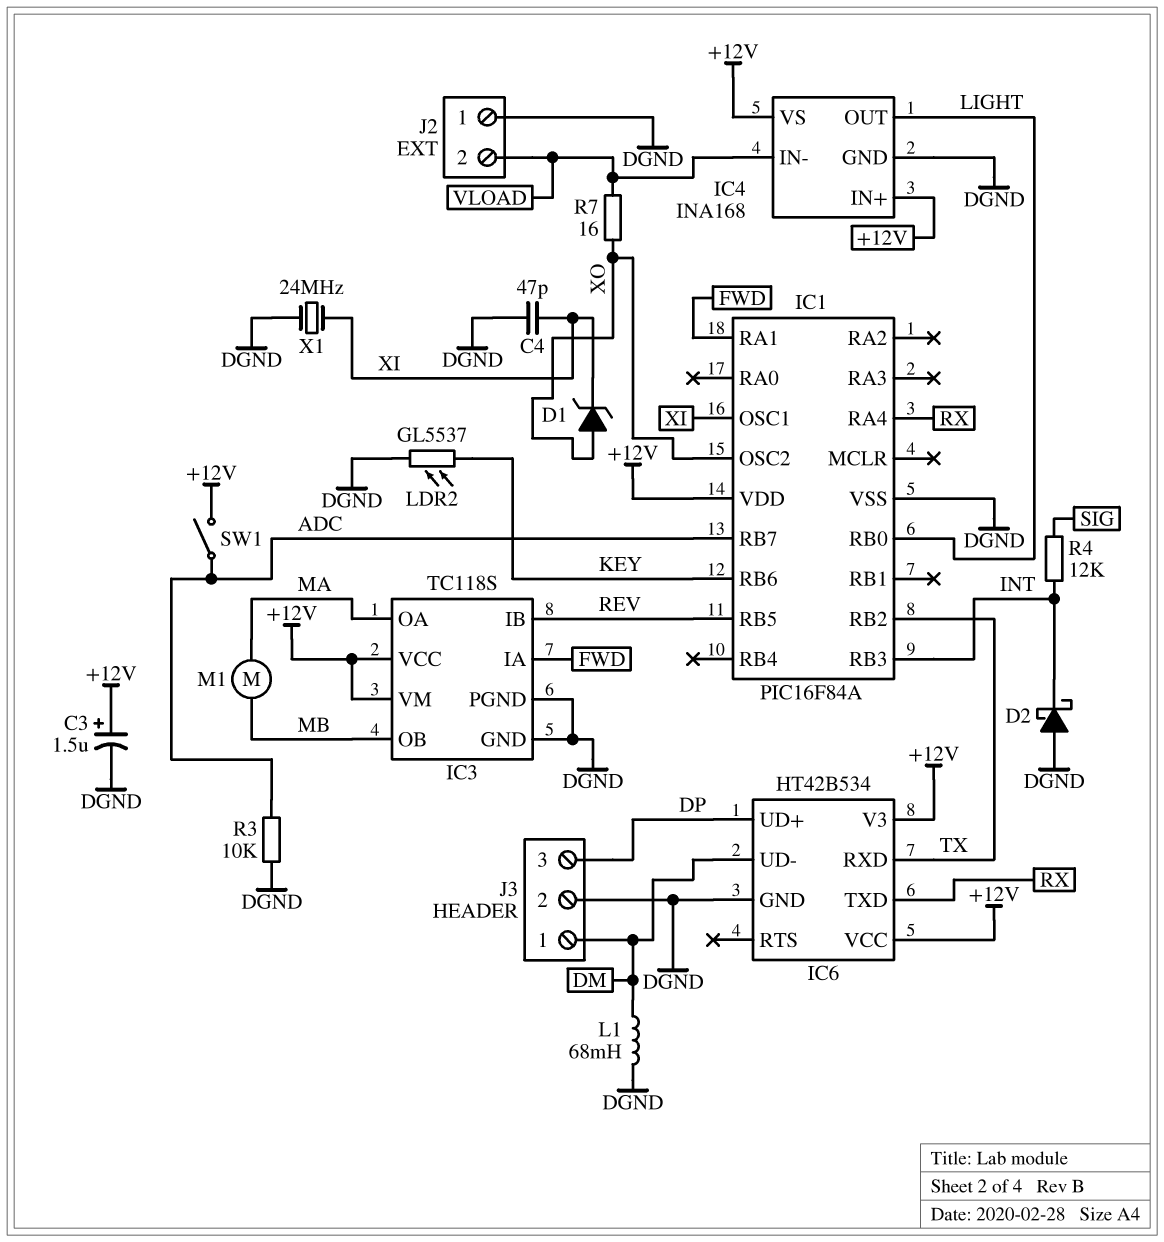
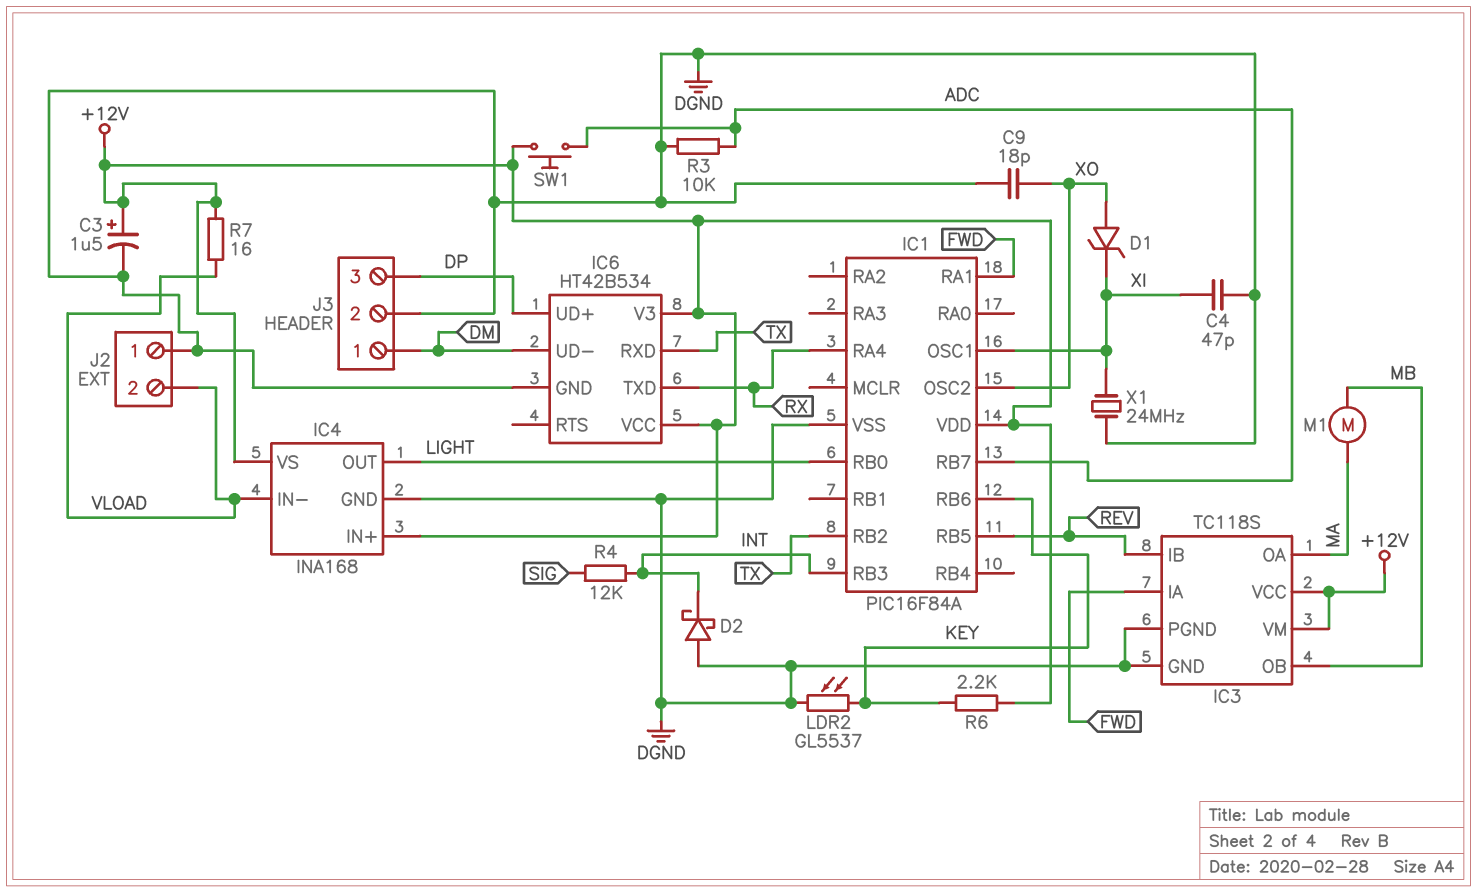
C9: none -> 18pF (DGND, XO)
L1: 68mH (DGND, DM) -> none
R6: none -> 2.2k (+12V, KEY)
R7: 16 (VLOAD, XO) -> 16 (+12V, VLOAD)
SW1: switch (+12V, ADC) -> button (+12V, ADC)

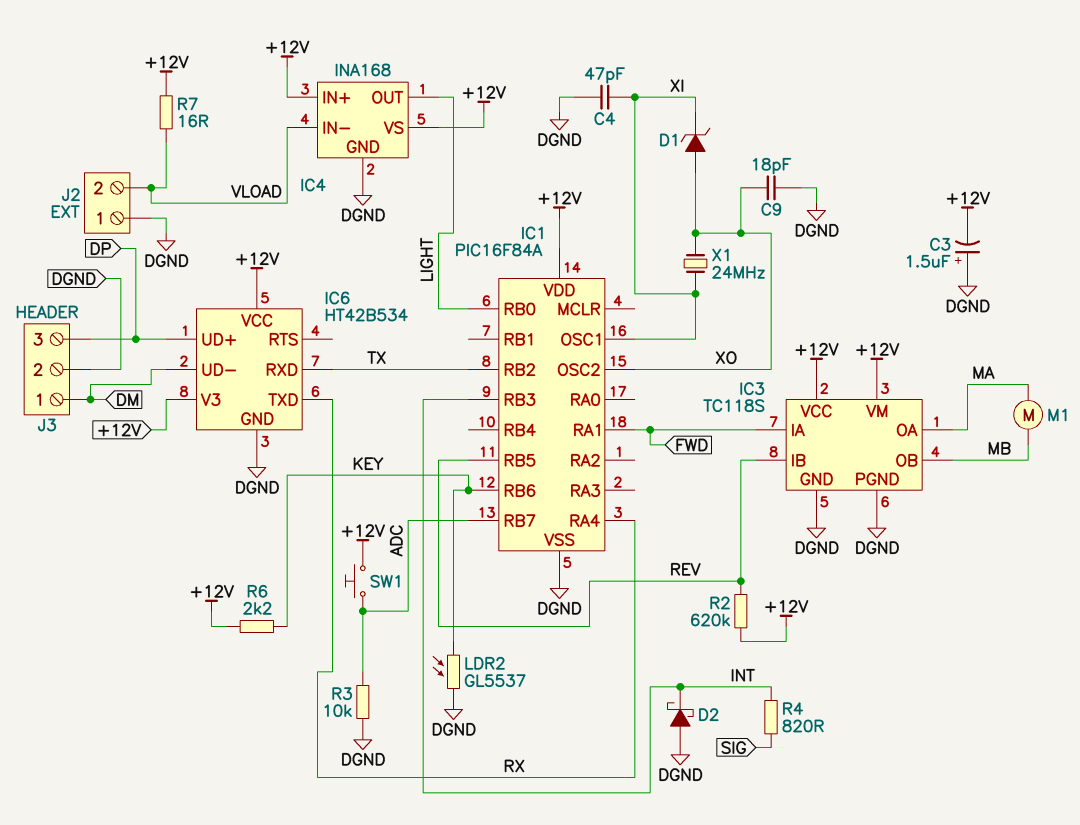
C3: 1.5uF (plus +12V, minus DGND) -> 1.5uF (plus DGND, minus +12V)
R2: none -> 620k (+12V, REV)
R4: 12k (INT, SIG) -> 820 (INT, SIG)
X1: 24MHz (DGND, XI) -> 24MHz (XI, XO)

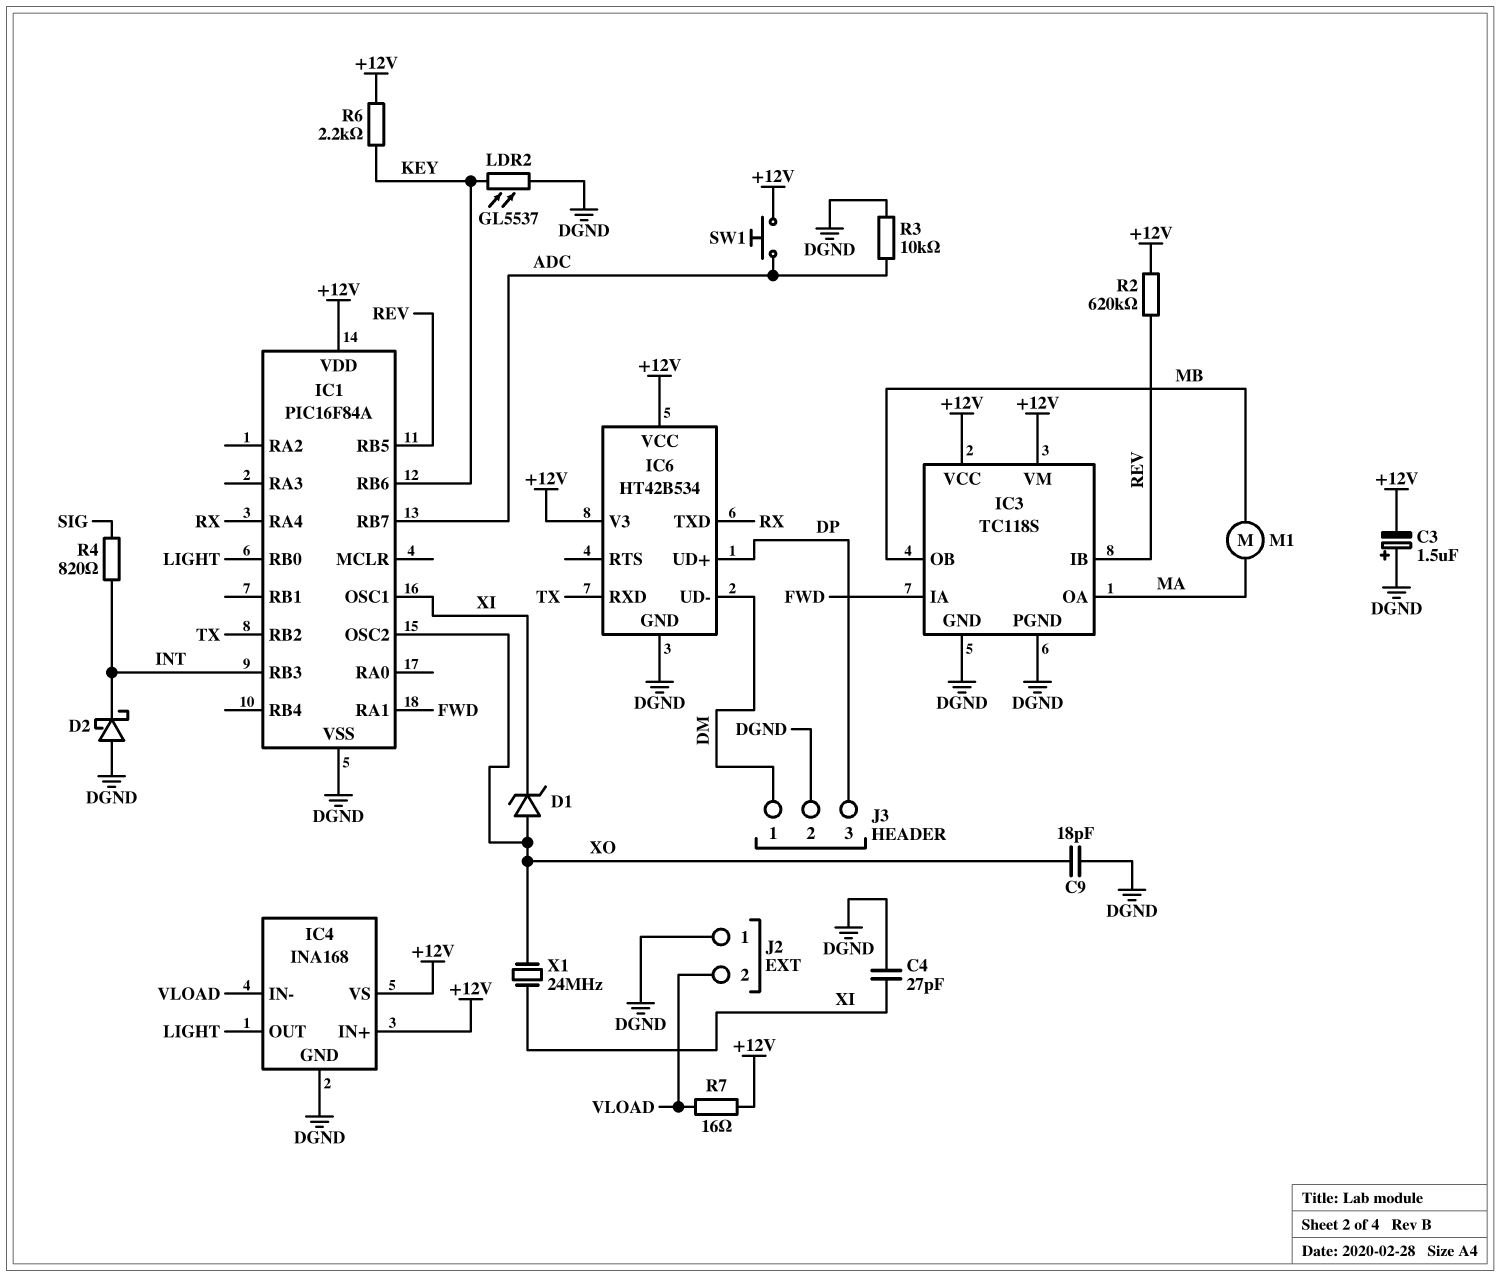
C4: 47pF (DGND, XI) -> 27pF (DGND, XI)

